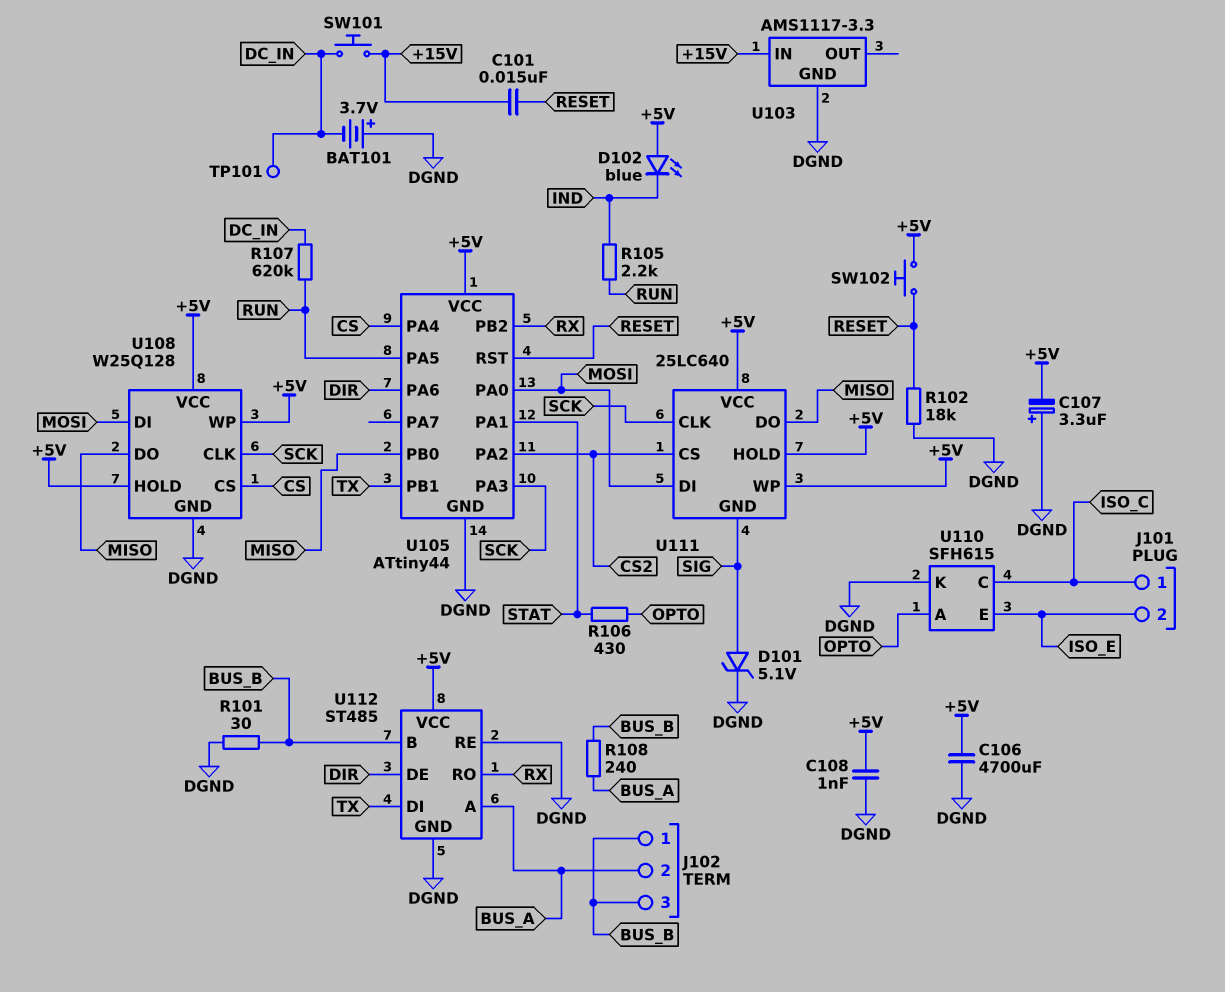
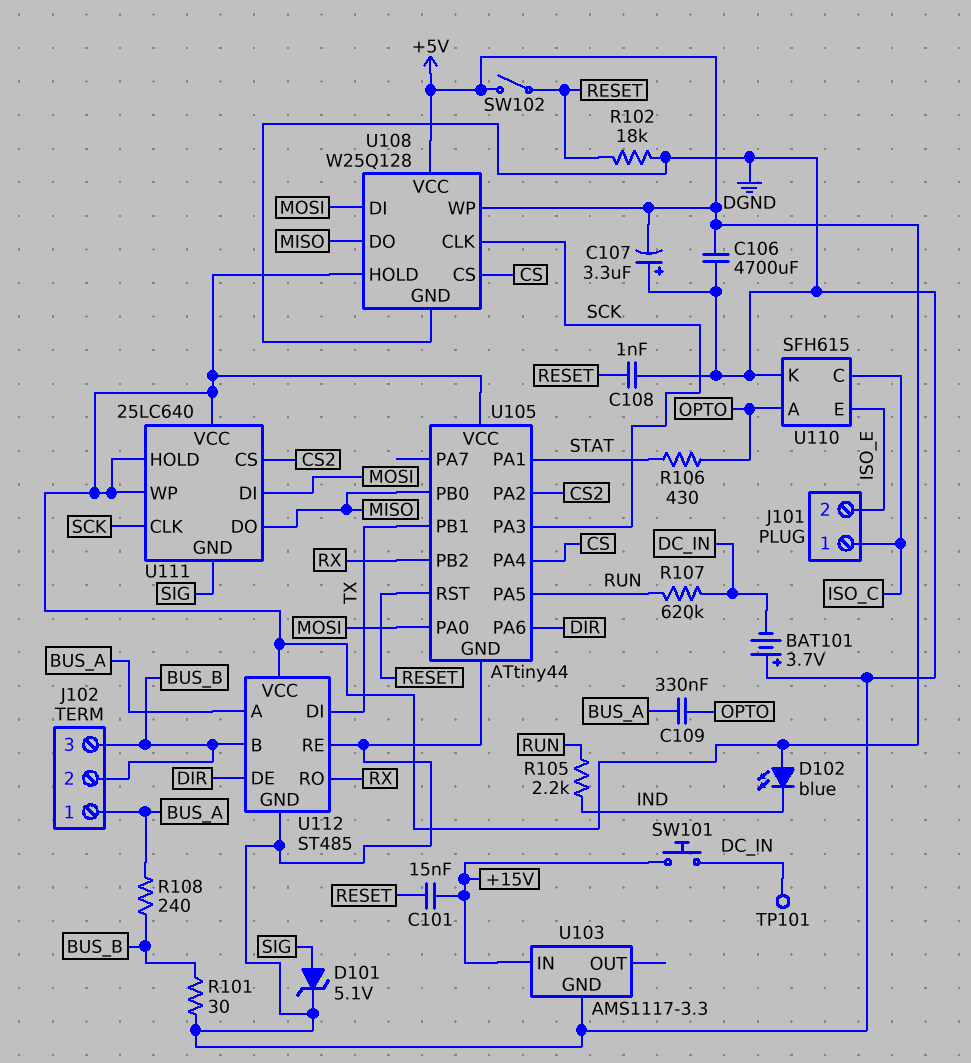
C108: 1nF (+5V, DGND) -> 1nF (DGND, RESET)
C109: none -> 330nF (BUS_A, OPTO)
J102 pin 1: BUS_B -> BUS_A
J102 pin 2: BUS_A -> BUS_B
SW102: button (+5V, RESET) -> switch (+5V, RESET)

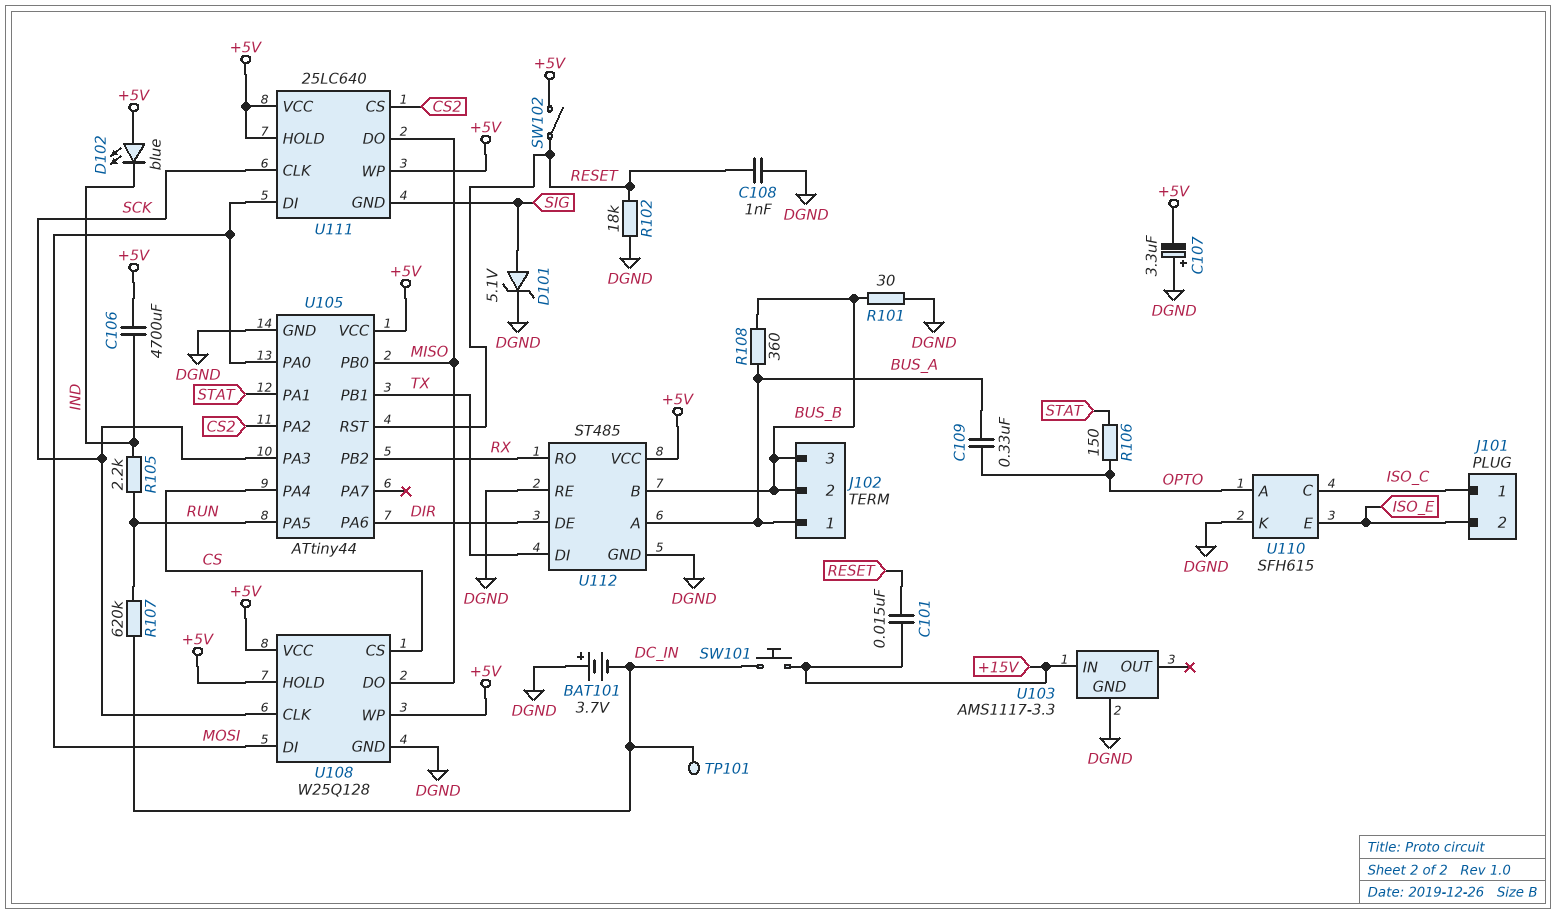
C106: 4700uF (+5V, DGND) -> 4700uF (+5V, IND)
R106: 430 (OPTO, STAT) -> 150 (OPTO, STAT)
R108: 240 (BUS_A, BUS_B) -> 360 (BUS_A, BUS_B)

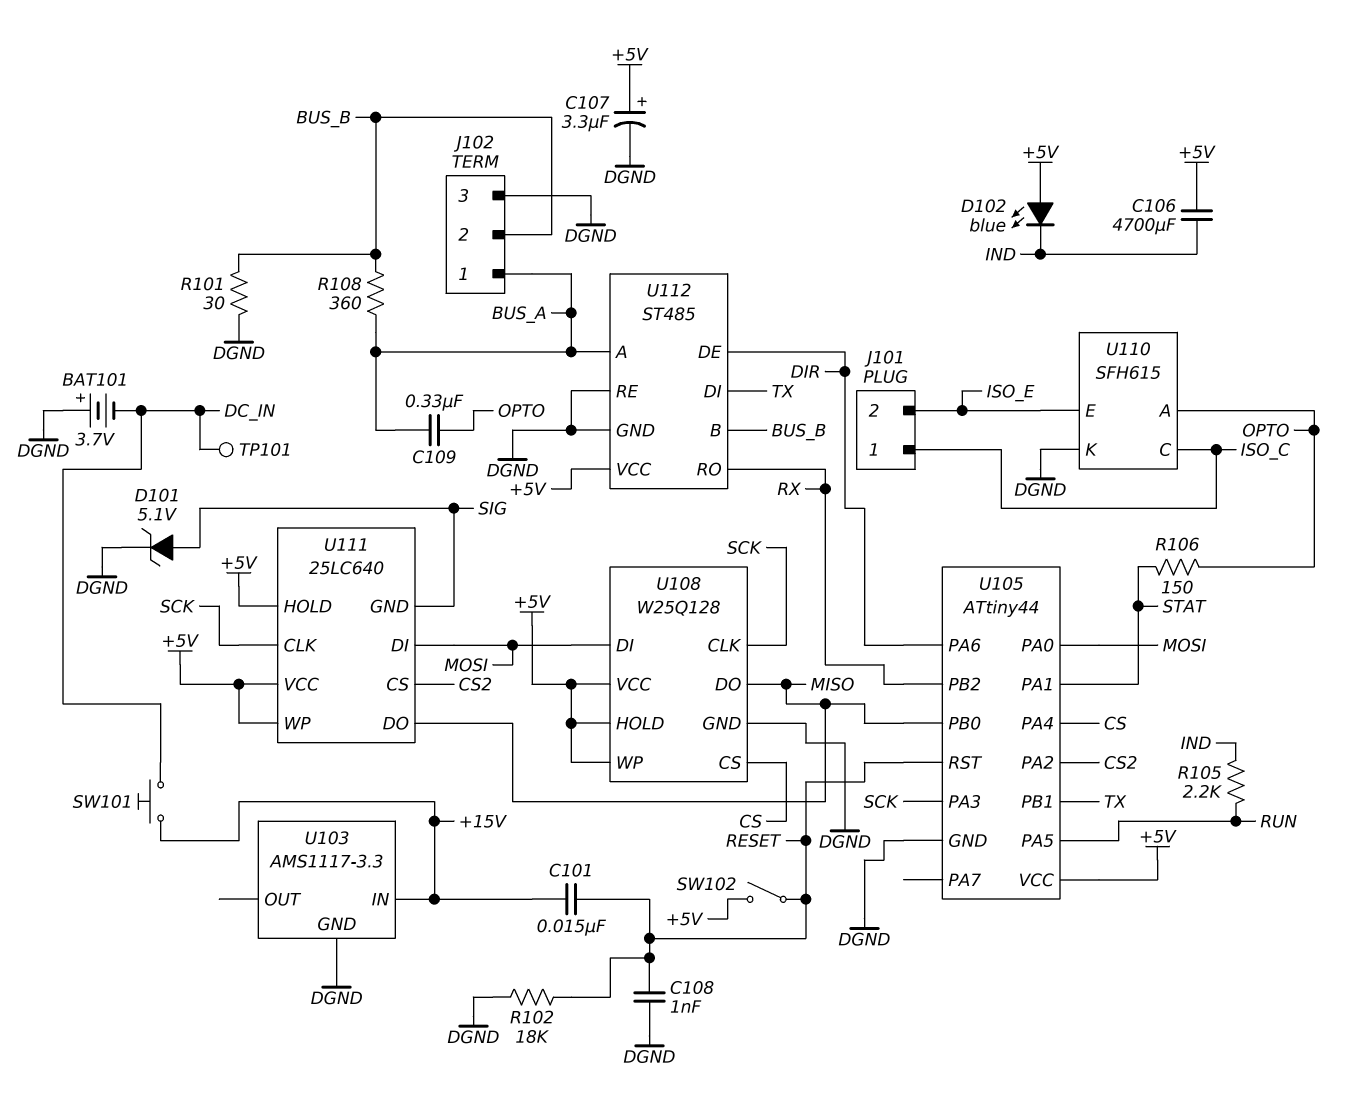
C107: 3.3uF (plus DGND, minus +5V) -> 3.3uF (plus +5V, minus DGND)
J102 pin 3: BUS_B -> DGND
R107: 620k (DC_IN, RUN) -> none

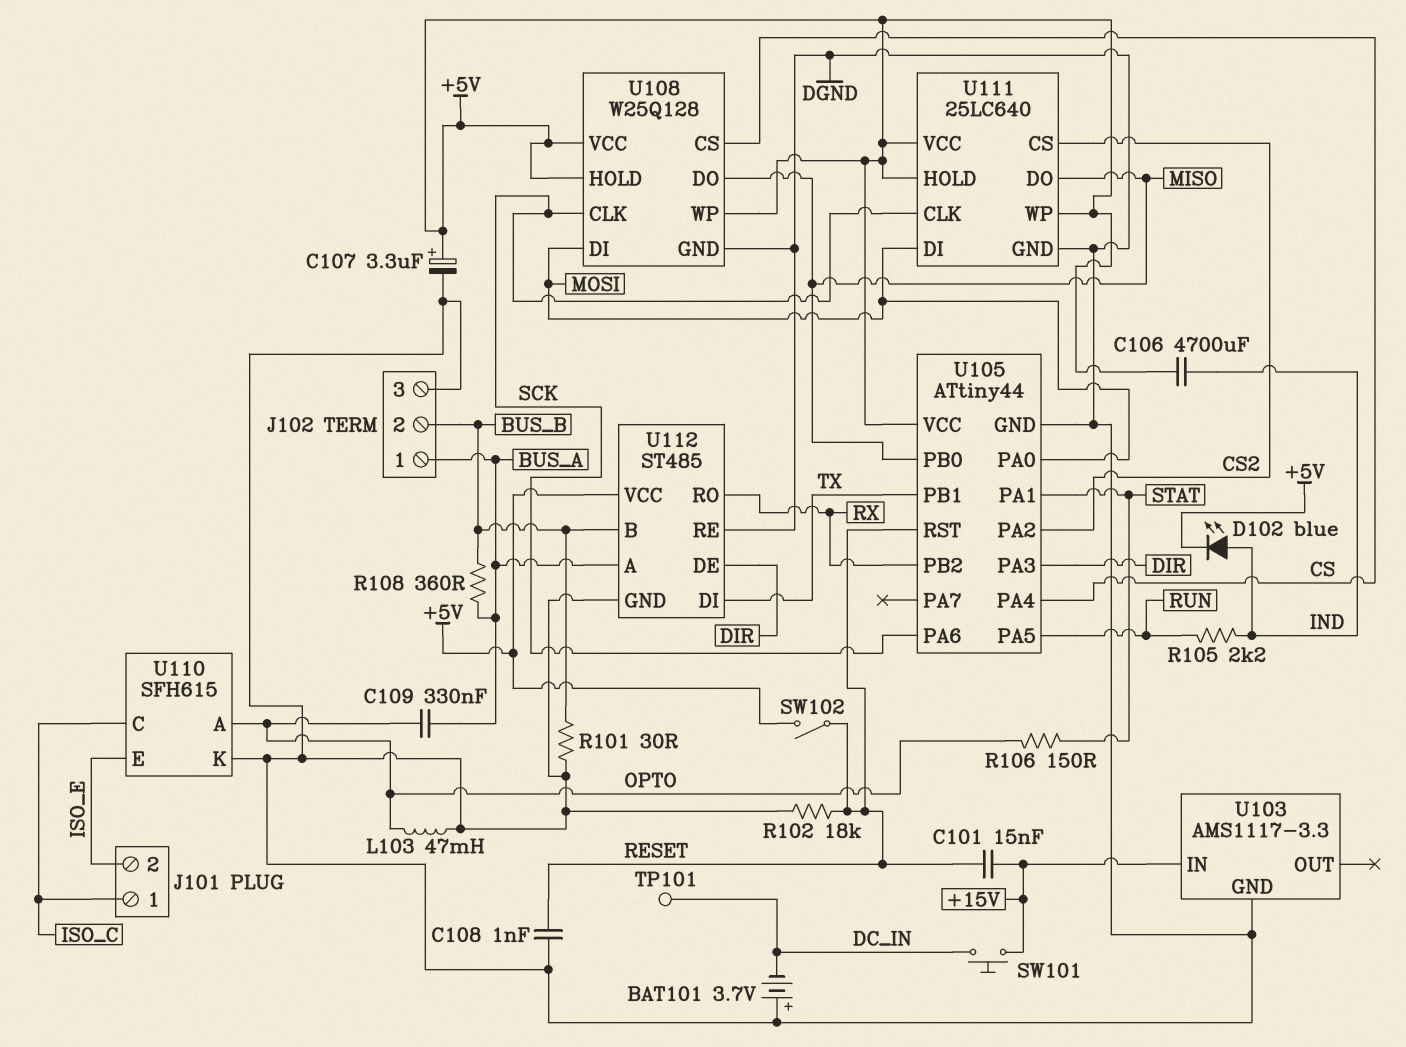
D101: zener 5.1V (A SIG, K DGND) -> none
D102: LED blue (A +5V, K IND) -> LED blue (A IND, K +5V)
L103: none -> 47mH (DGND, OPTO)
U105 pin PA3: SCK -> DIR
U105 pin PA6: DIR -> SCK
U111 pin GND: SIG -> DGND

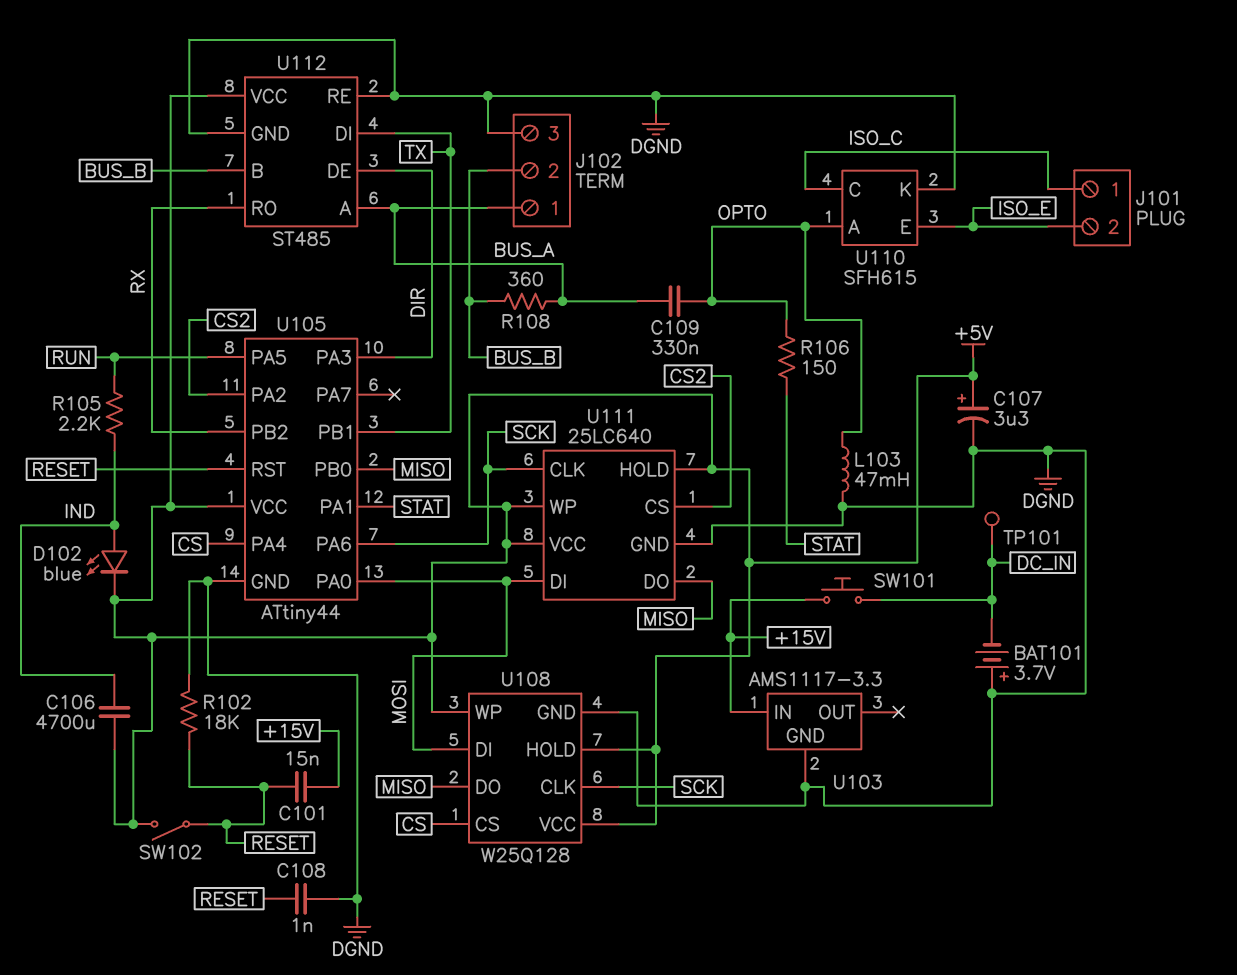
R101: 30 (BUS_B, DGND) -> none

